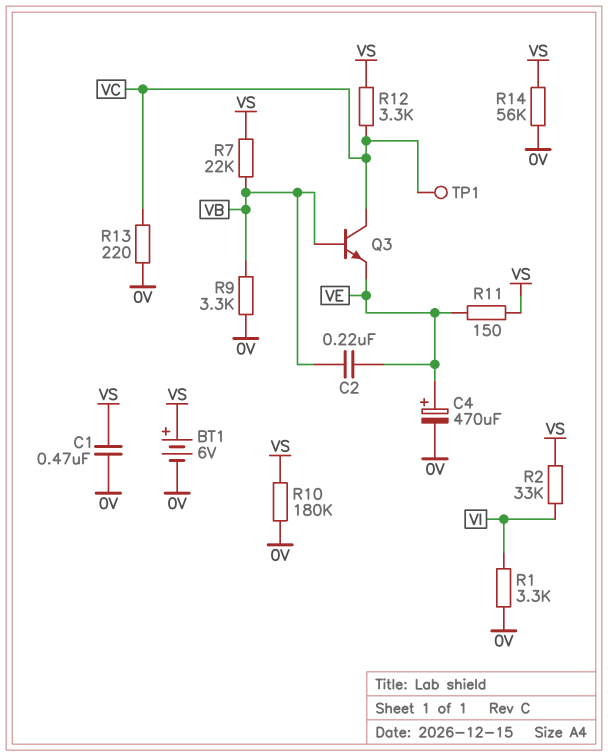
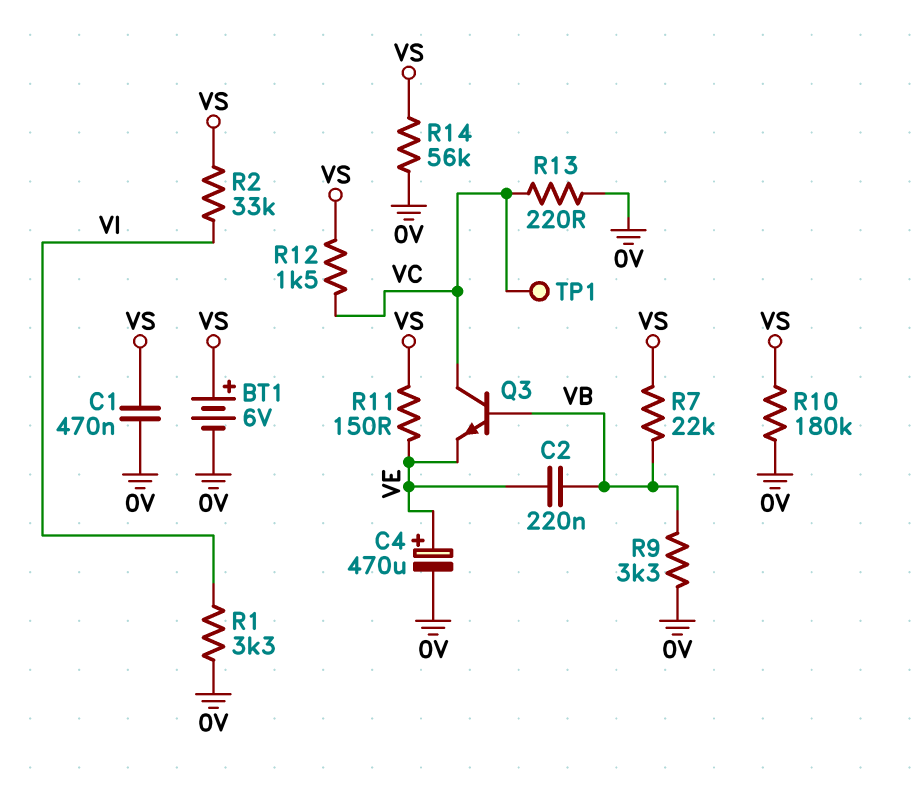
R12: 3.3k (VC, VS) -> 1.5k (VC, VS)

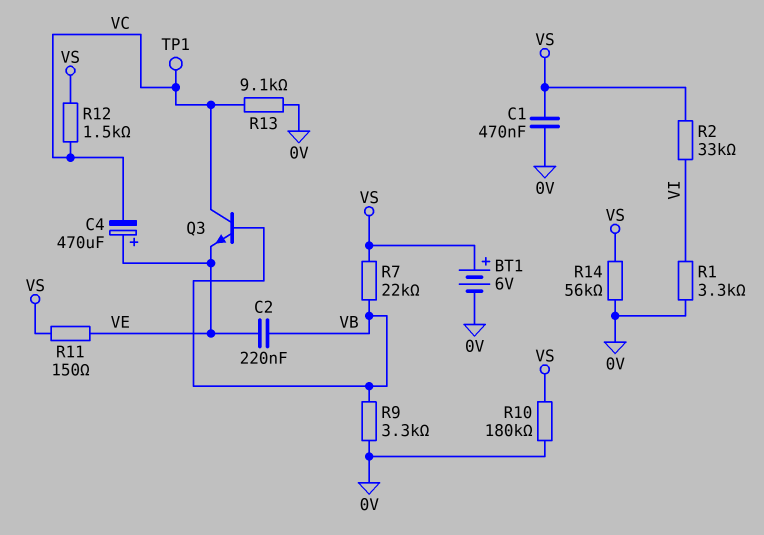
C4: 470uF (plus VE, minus 0V) -> 470uF (plus VE, minus VC)
R13: 220 (0V, VC) -> 9.1k (0V, VC)

